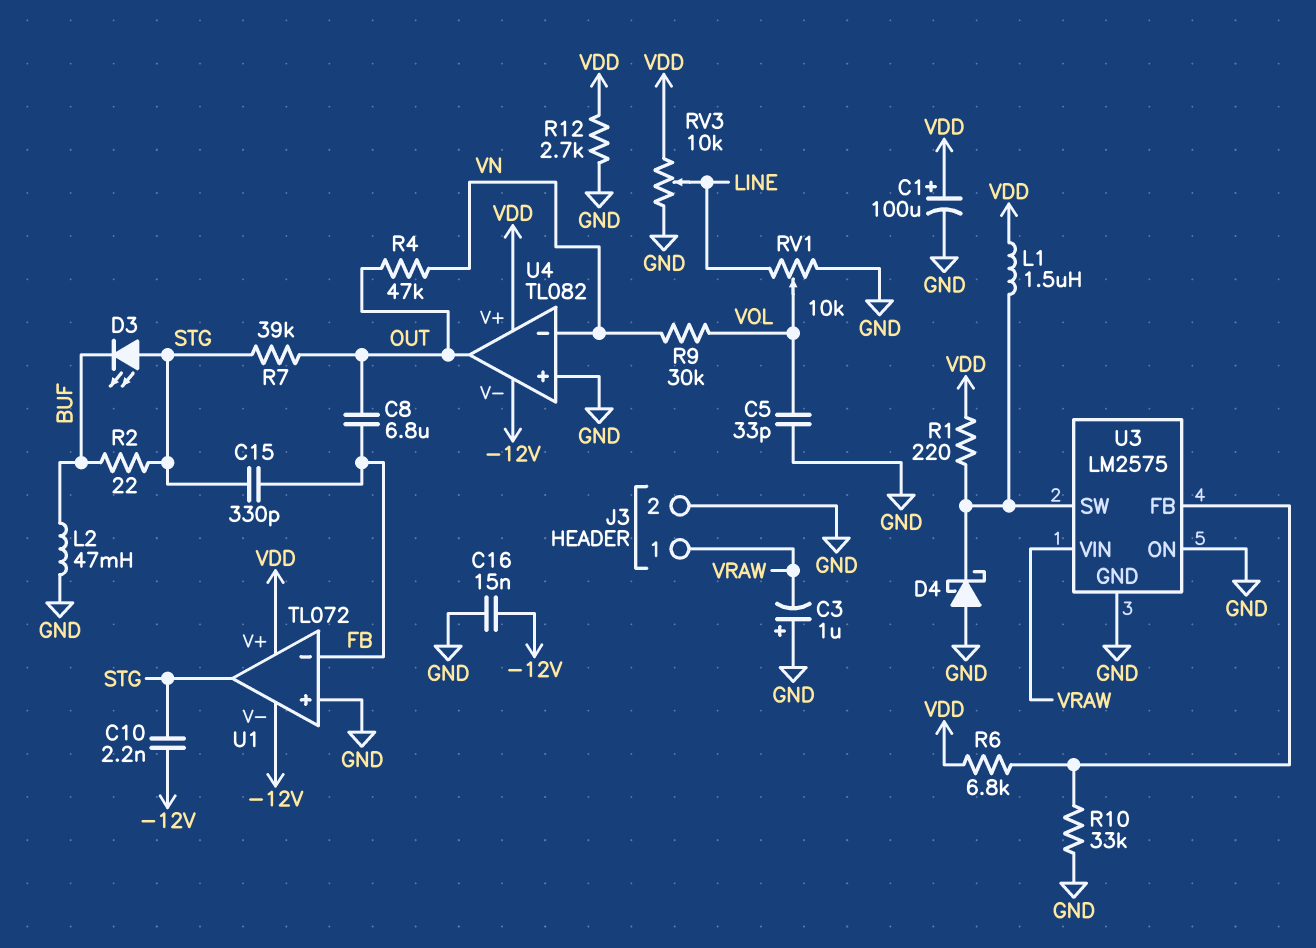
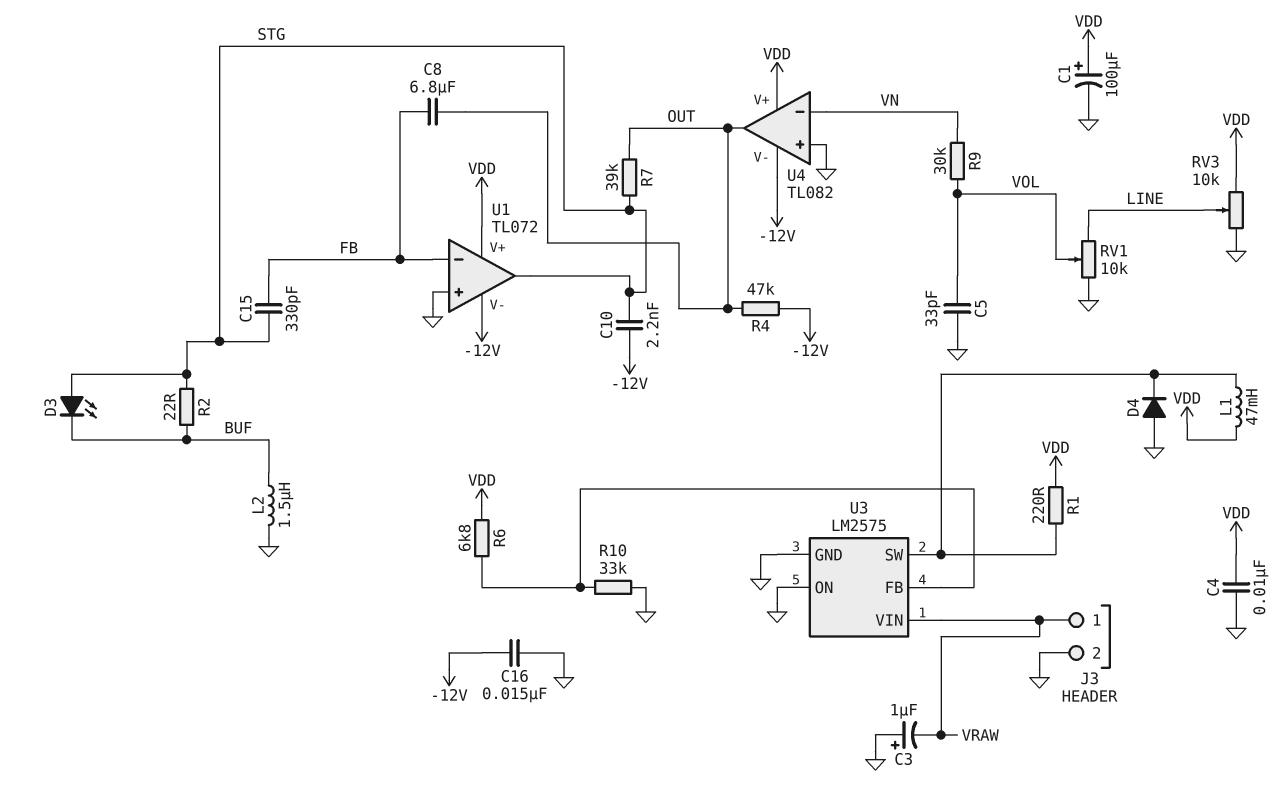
C4: none -> 10nF (GND, VDD)
D4: schottky (A GND, K U3/SW) -> diode (A GND, K U3/SW)
L1: 1.5uH (U3/SW, VDD) -> 47mH (U3/SW, VDD)
L2: 47mH (BUF, GND) -> 1.5uH (BUF, GND)
R4: 47k (OUT, VN) -> 47k (-12V, OUT)
R12: 2.7k (GND, VDD) -> none

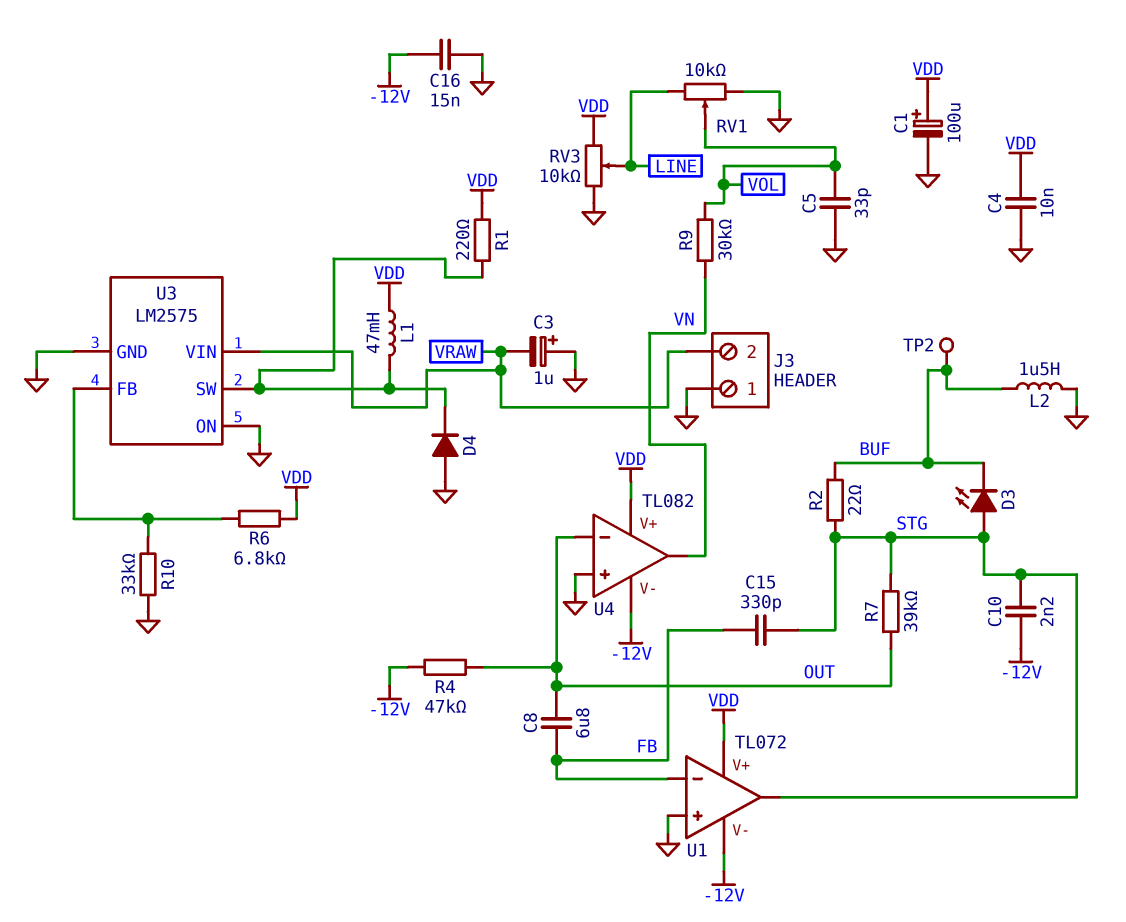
J3 pin 1: VRAW -> GND
J3 pin 2: GND -> VRAW
TP2: none -> test point (BUF)
U4 pin in-: VN -> OUT
U4 pin out: OUT -> VN

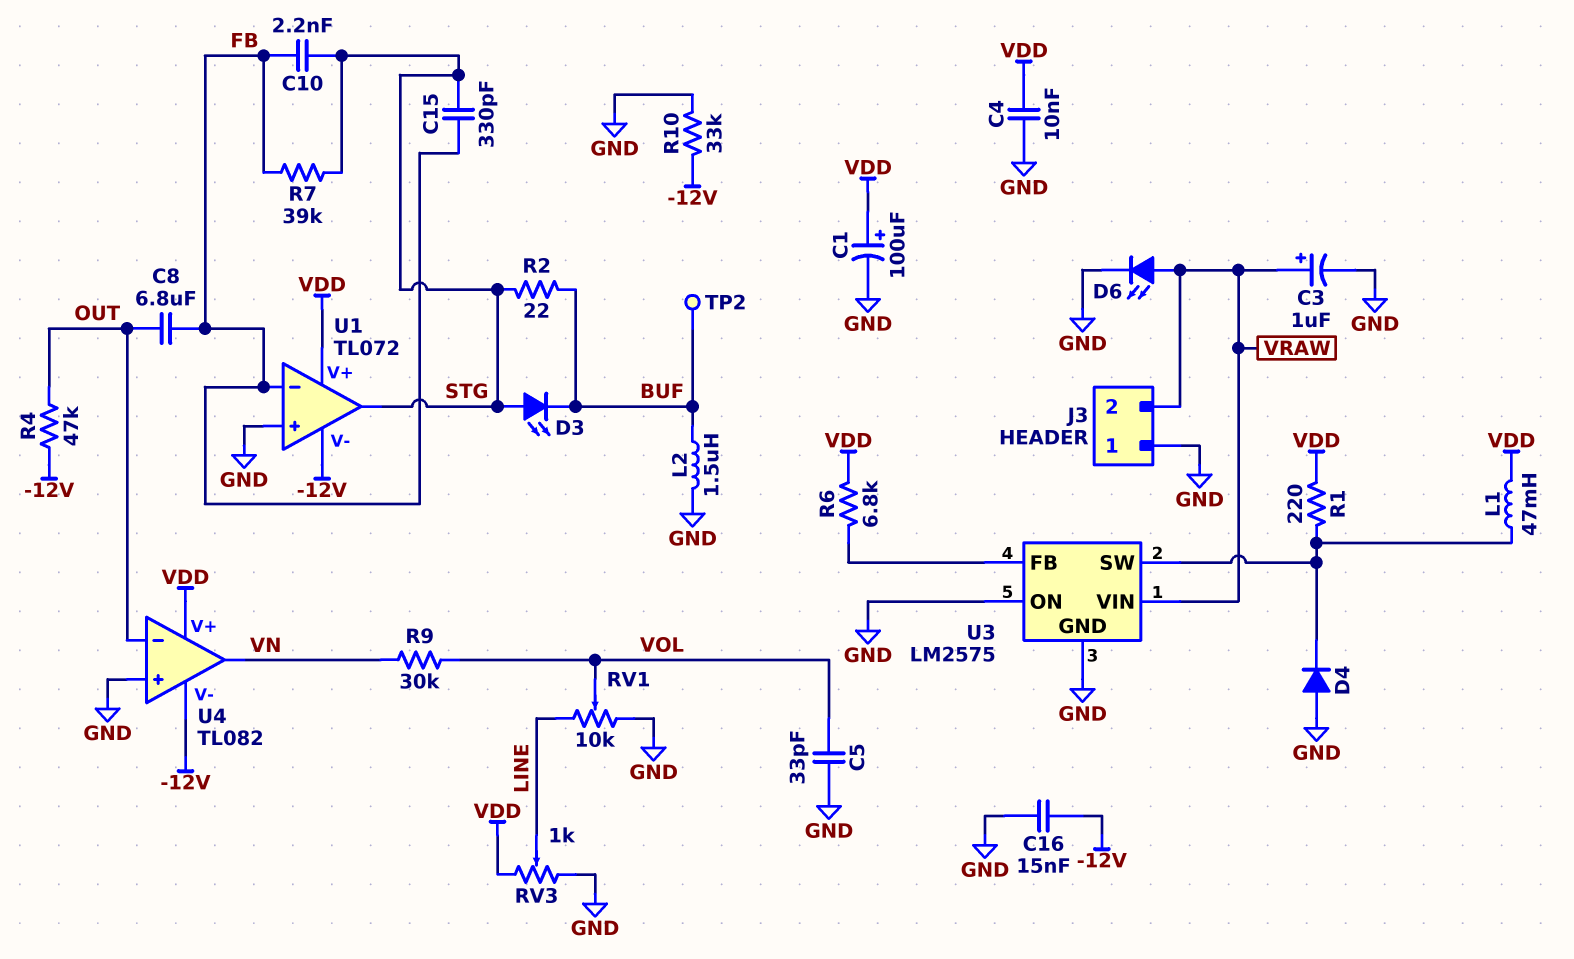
C3: 1uF (plus GND, minus VRAW) -> 1uF (plus VRAW, minus GND)
C10: 2.2nF (-12V, STG) -> 2.2nF (FB, STG)
D6: none -> LED (A VRAW, K GND)
R7: 39k (OUT, STG) -> 39k (FB, STG)
R10: 33k (GND, U3/FB) -> 33k (-12V, GND)
RV3: 10k (GND, VDD, wiper LINE) -> 1k (GND, VDD, wiper LINE)

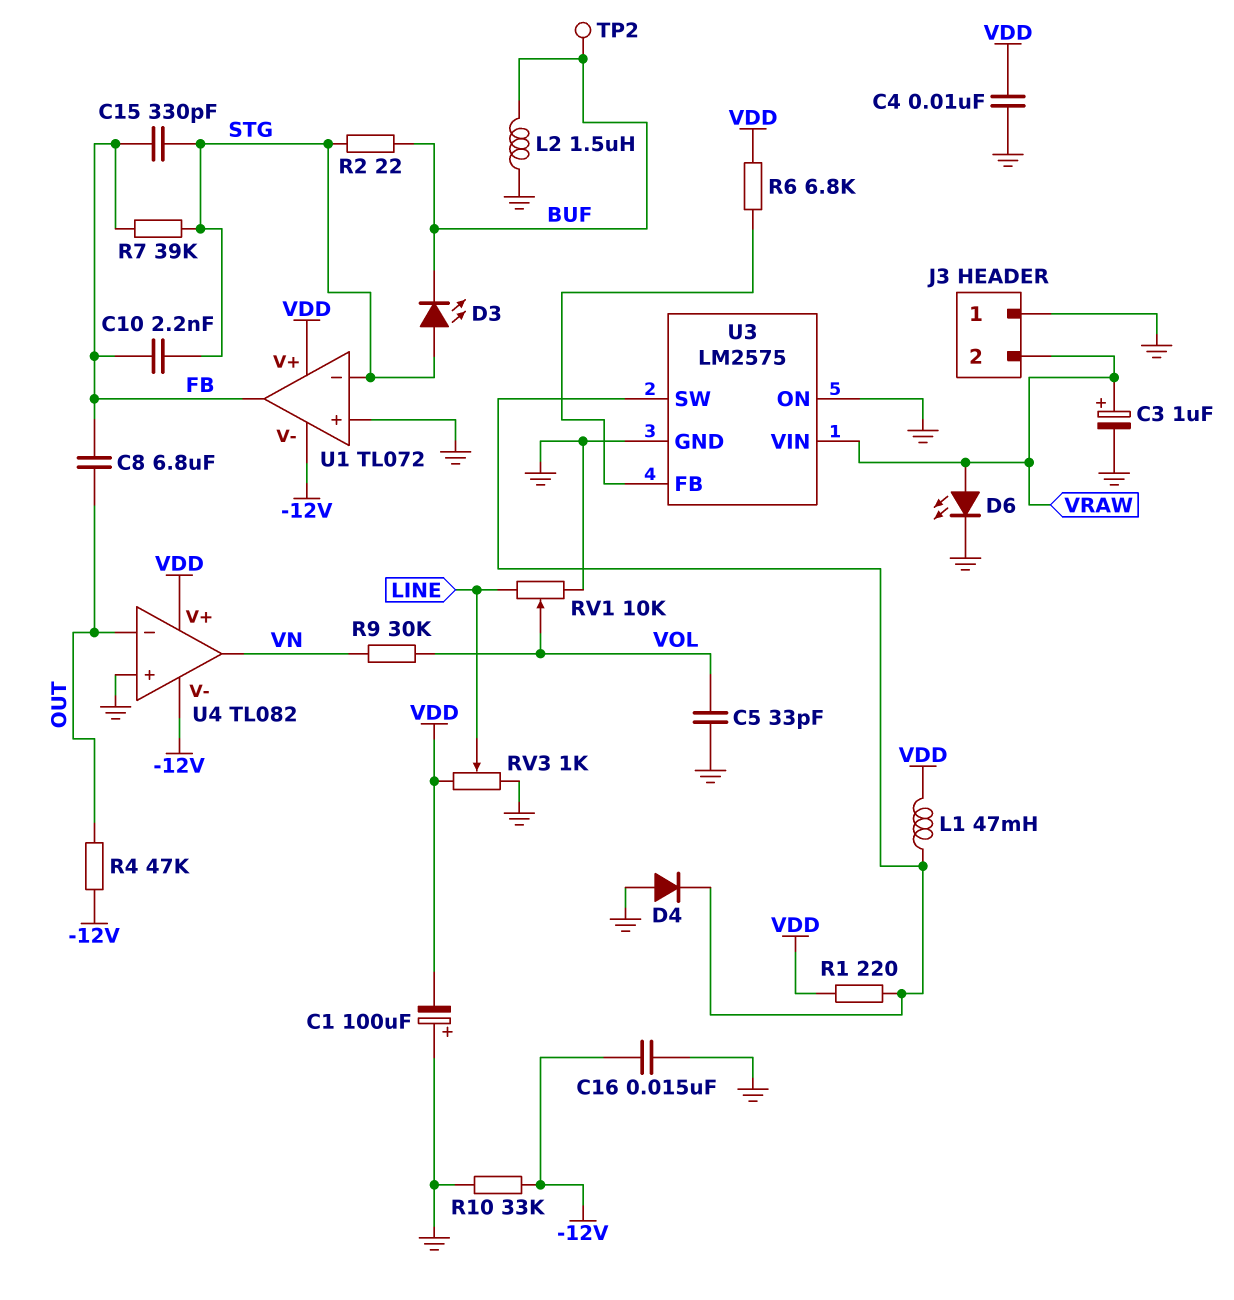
C1: 100uF (plus VDD, minus GND) -> 100uF (plus GND, minus VDD)
U1 pin in-: FB -> STG
U1 pin out: STG -> FB

